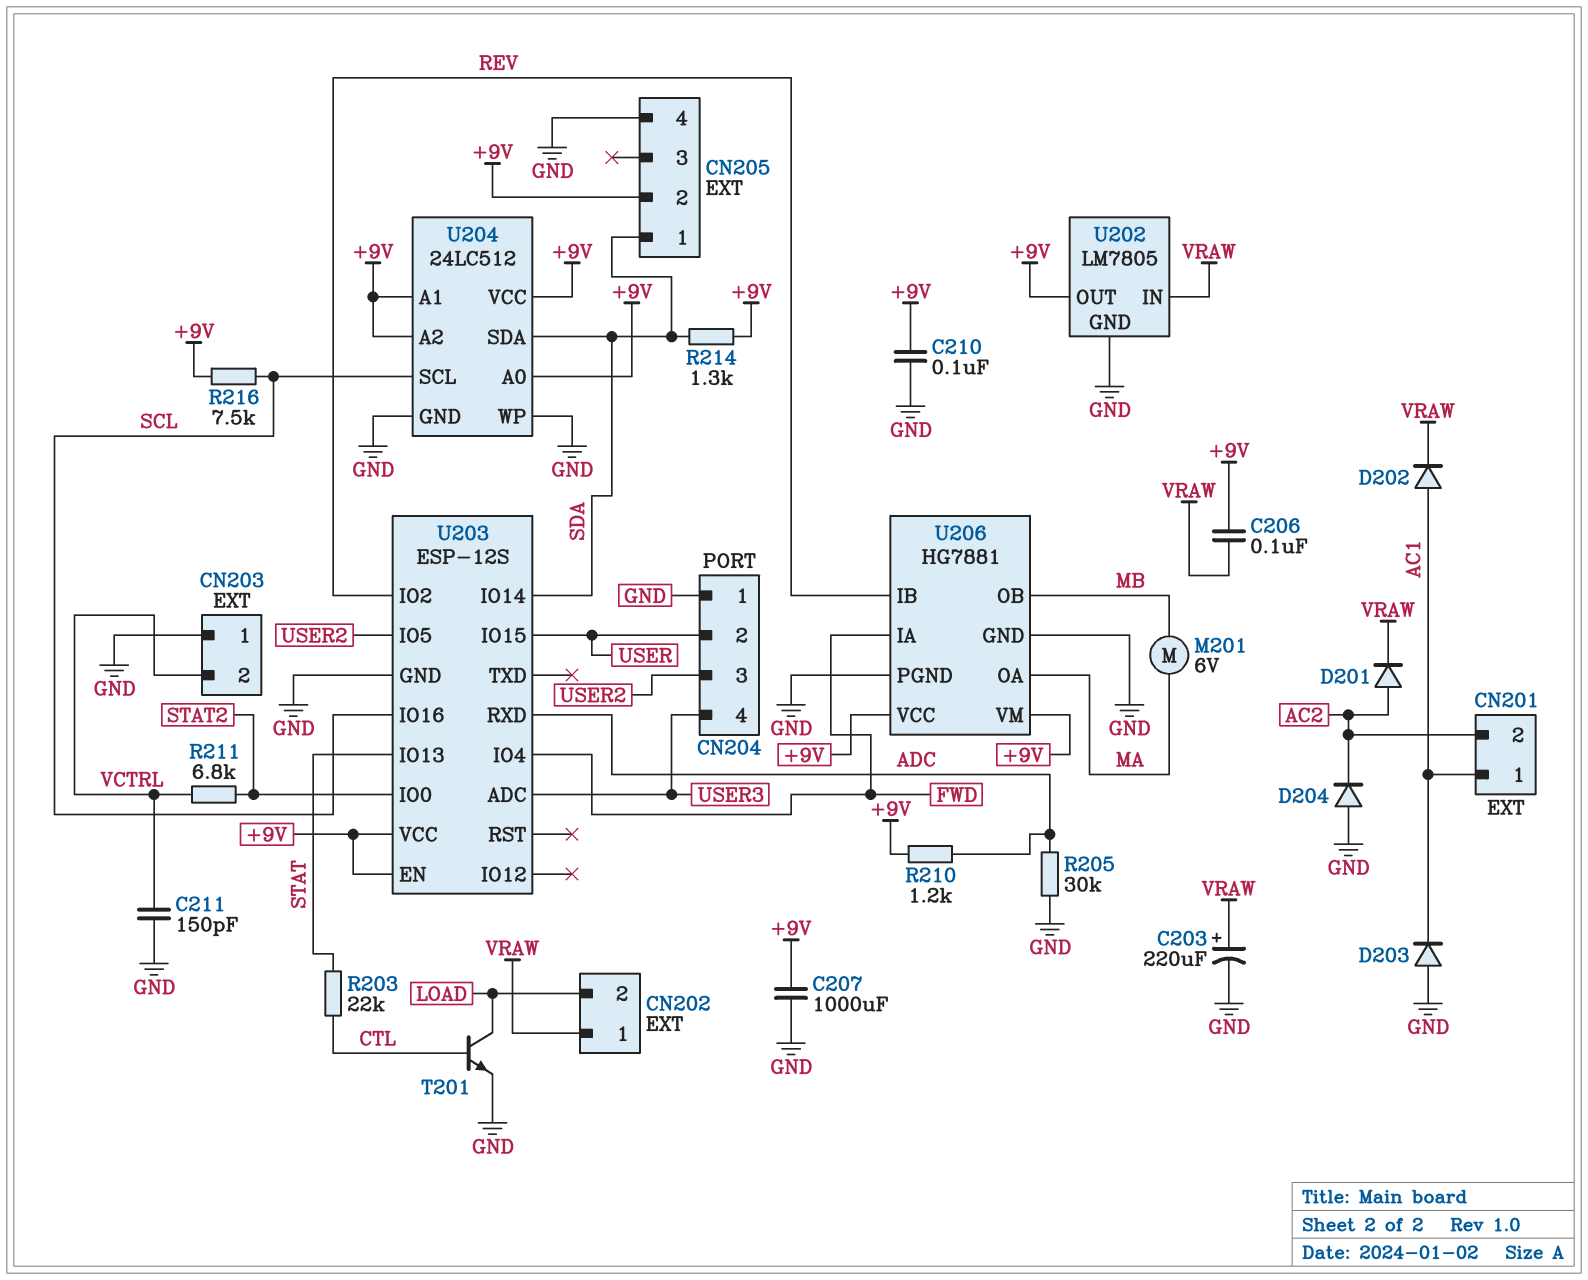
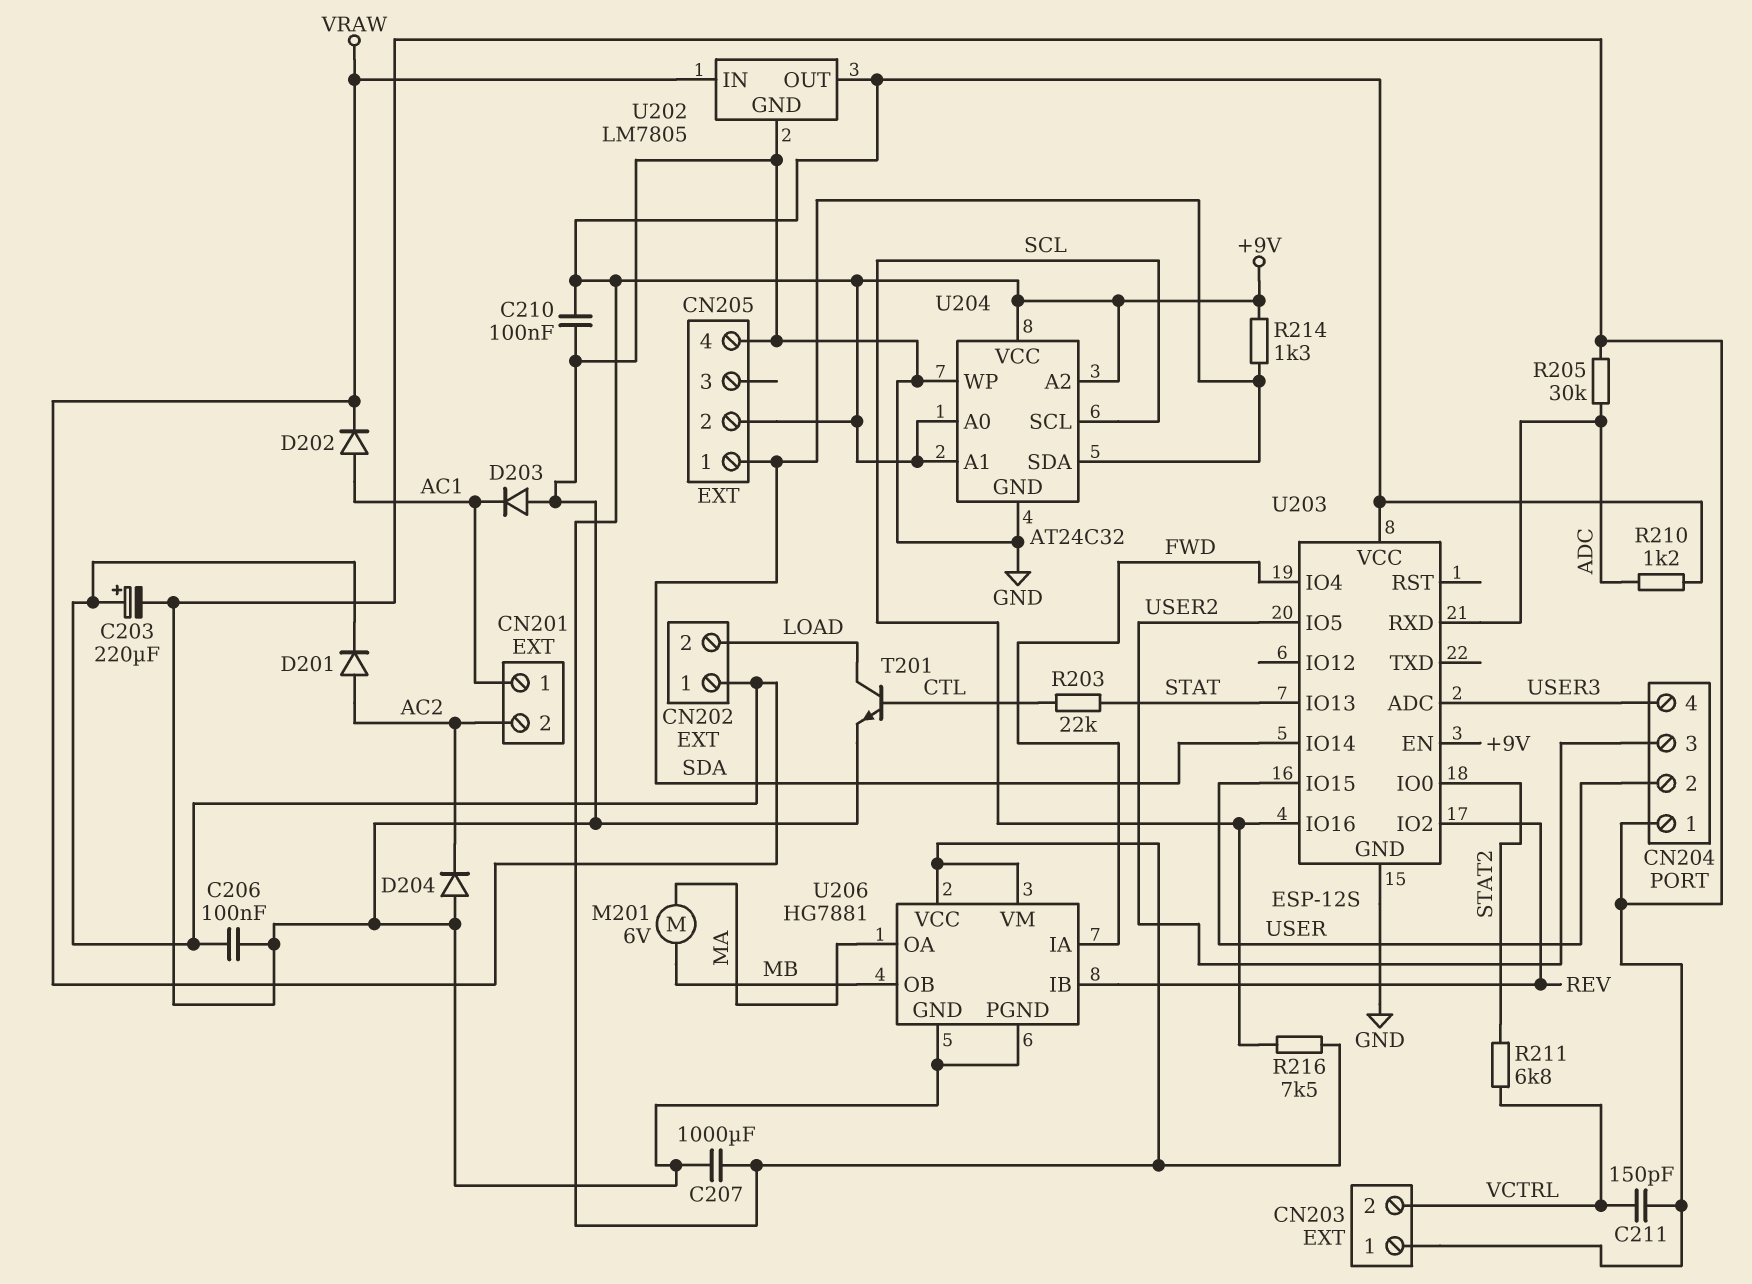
C206: 100nF (+9V, VRAW) -> 100nF (GND, VRAW)
U204: 24LC512 -> AT24C32

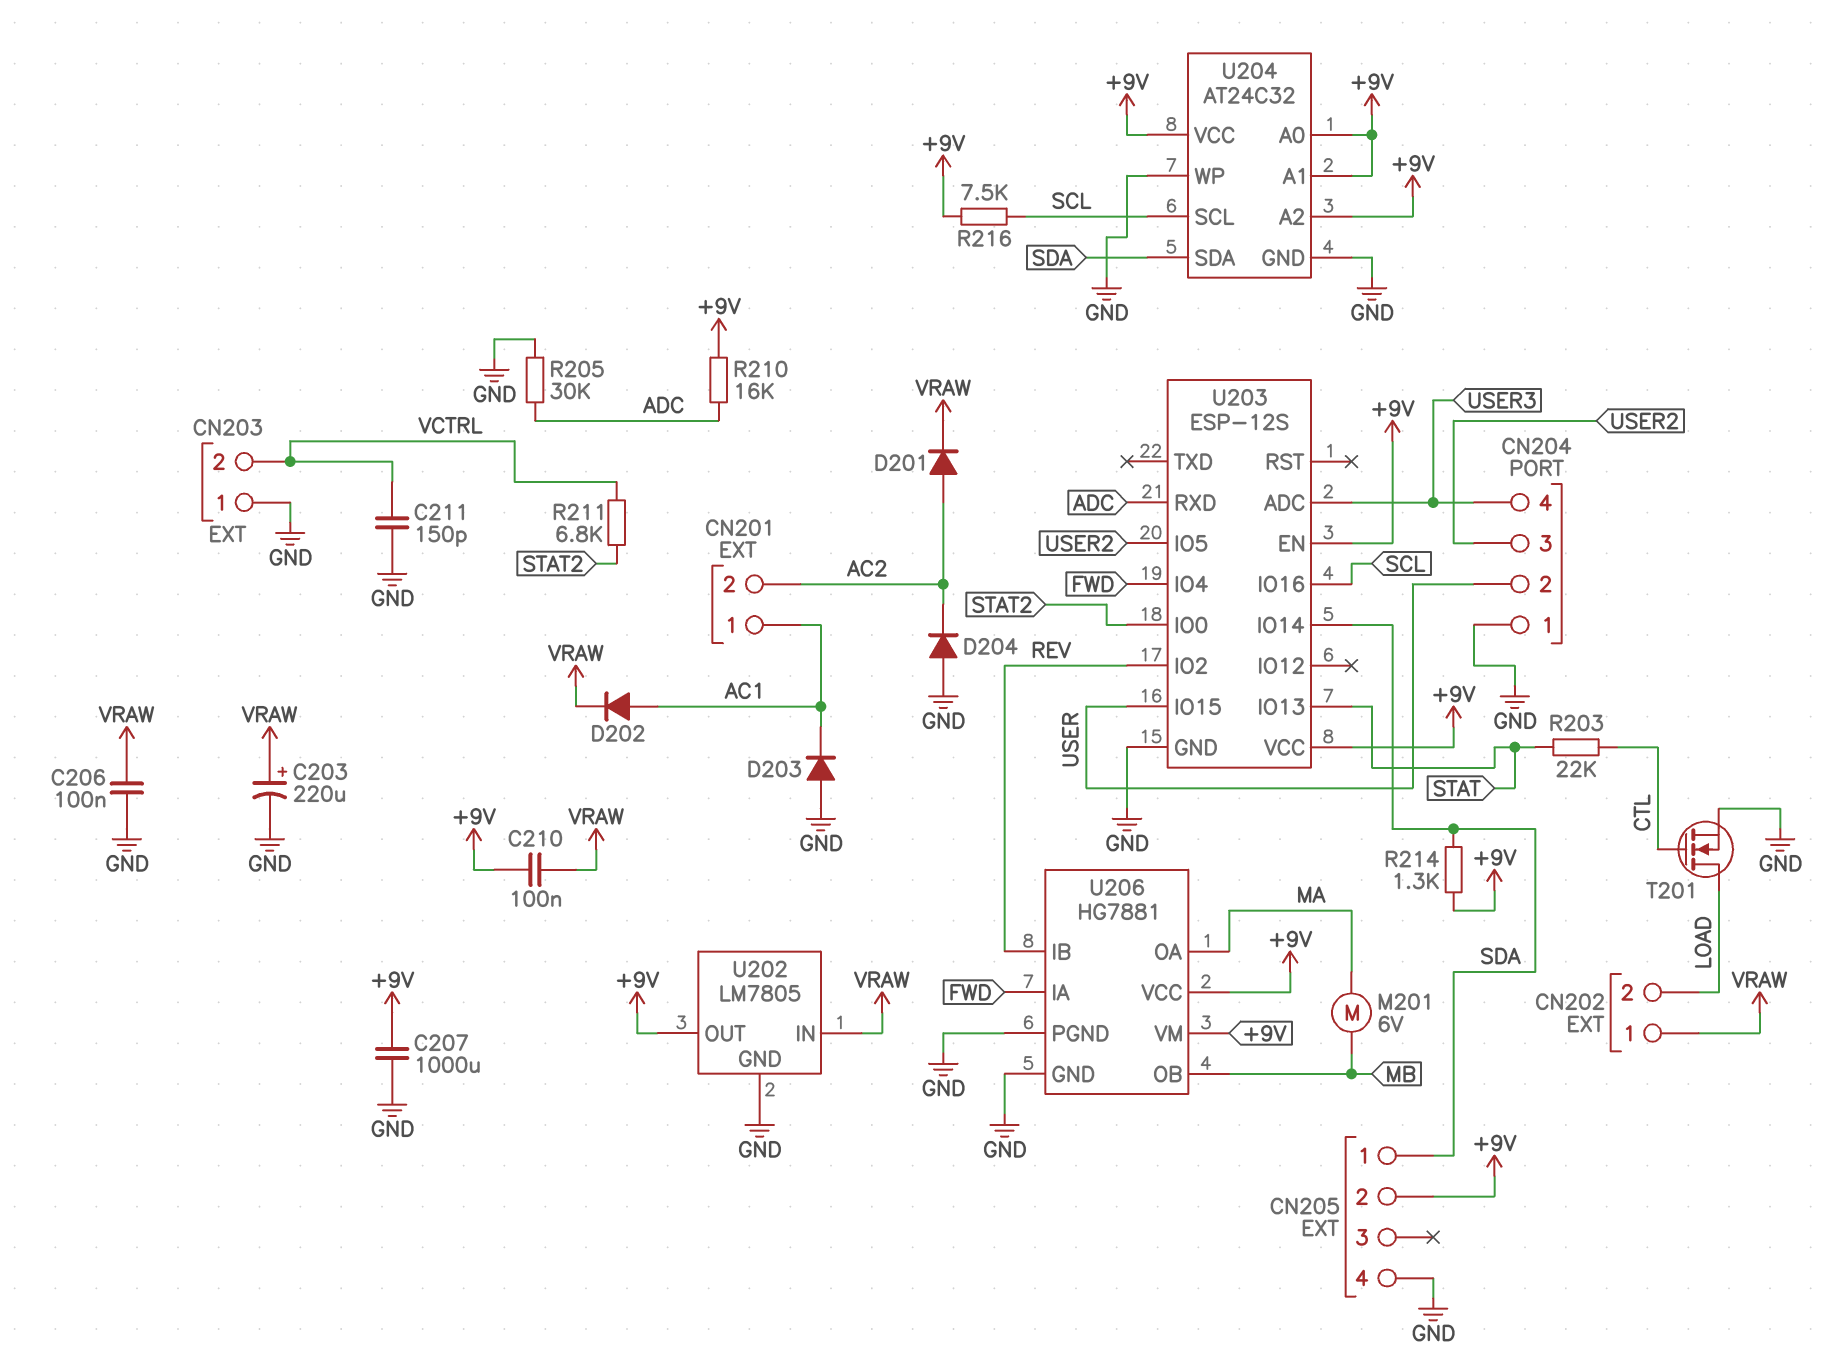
C210: 100nF (+9V, GND) -> 100nF (+9V, VRAW)
R210: 1.2k (+9V, ADC) -> 16k (+9V, ADC)
T201: NPN (B CTL, C LOAD, E GND) -> NMOS (G CTL, D LOAD, S GND)

